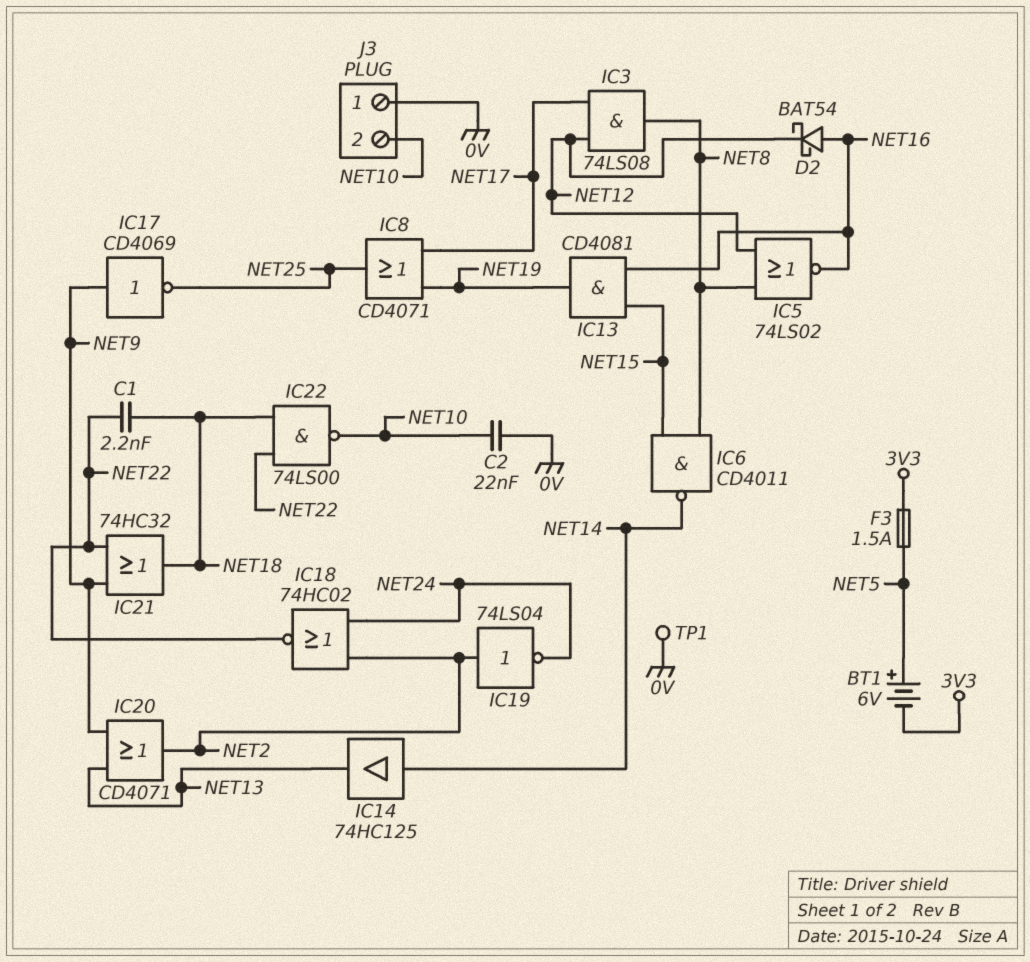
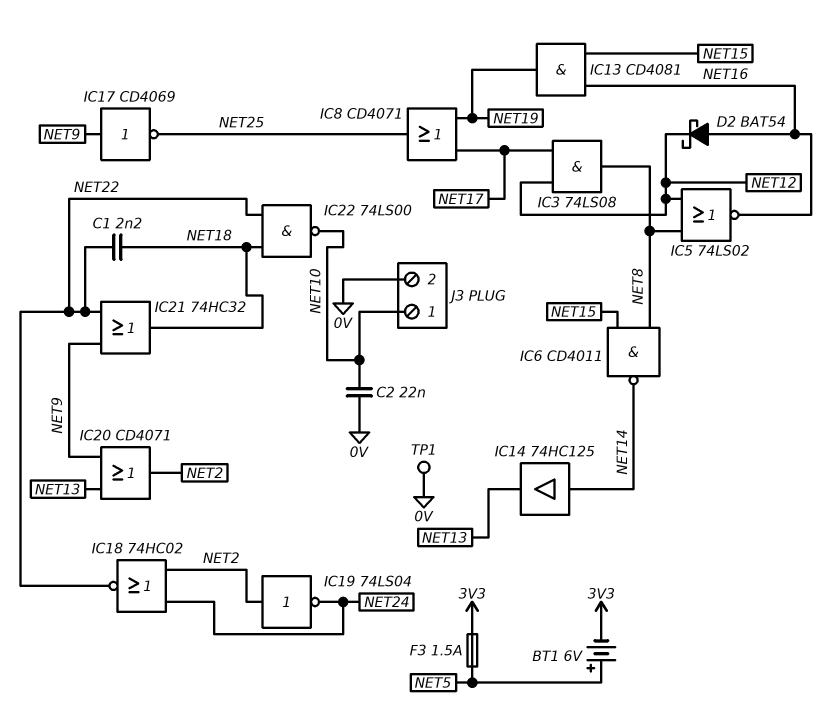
J3 pin 1: 0V -> NET10
J3 pin 2: NET10 -> 0V

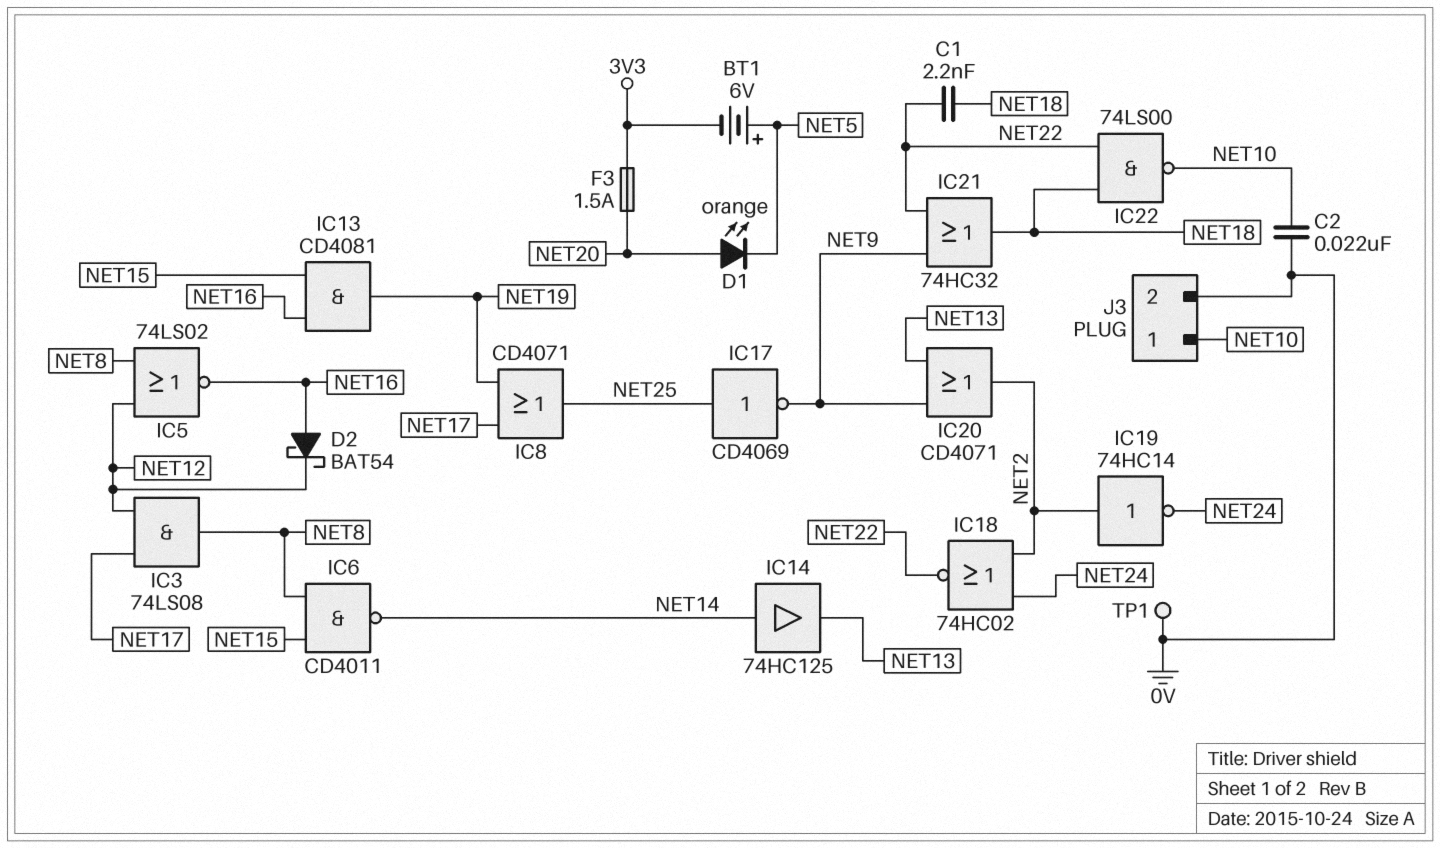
D1: none -> LED orange (A NET20, K NET5)
F3: 1.5A (3V3, NET5) -> 1.5A (3V3, NET20)
IC17: NOT CD4069 (in NET9, out NET25) -> NOT CD4069 (in NET25, out NET9)
IC19: NOT 74LS04 (in NET2, out NET24) -> NOT 74HC14 (in NET2, out NET24)

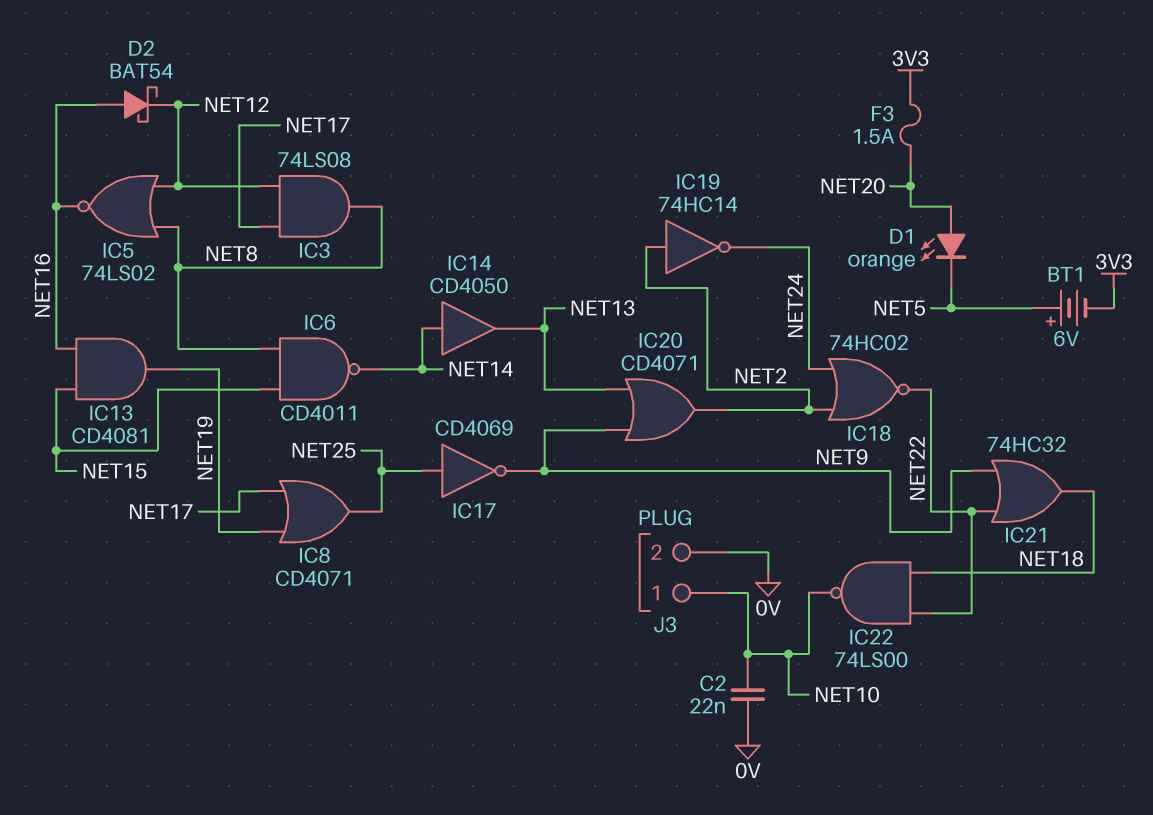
C1: 2.2nF (NET18, NET22) -> none
IC14: buffer 74HC125 (in NET14, out NET13) -> buffer CD4050 (in NET14, out NET13)
TP1: test point (0V) -> none

